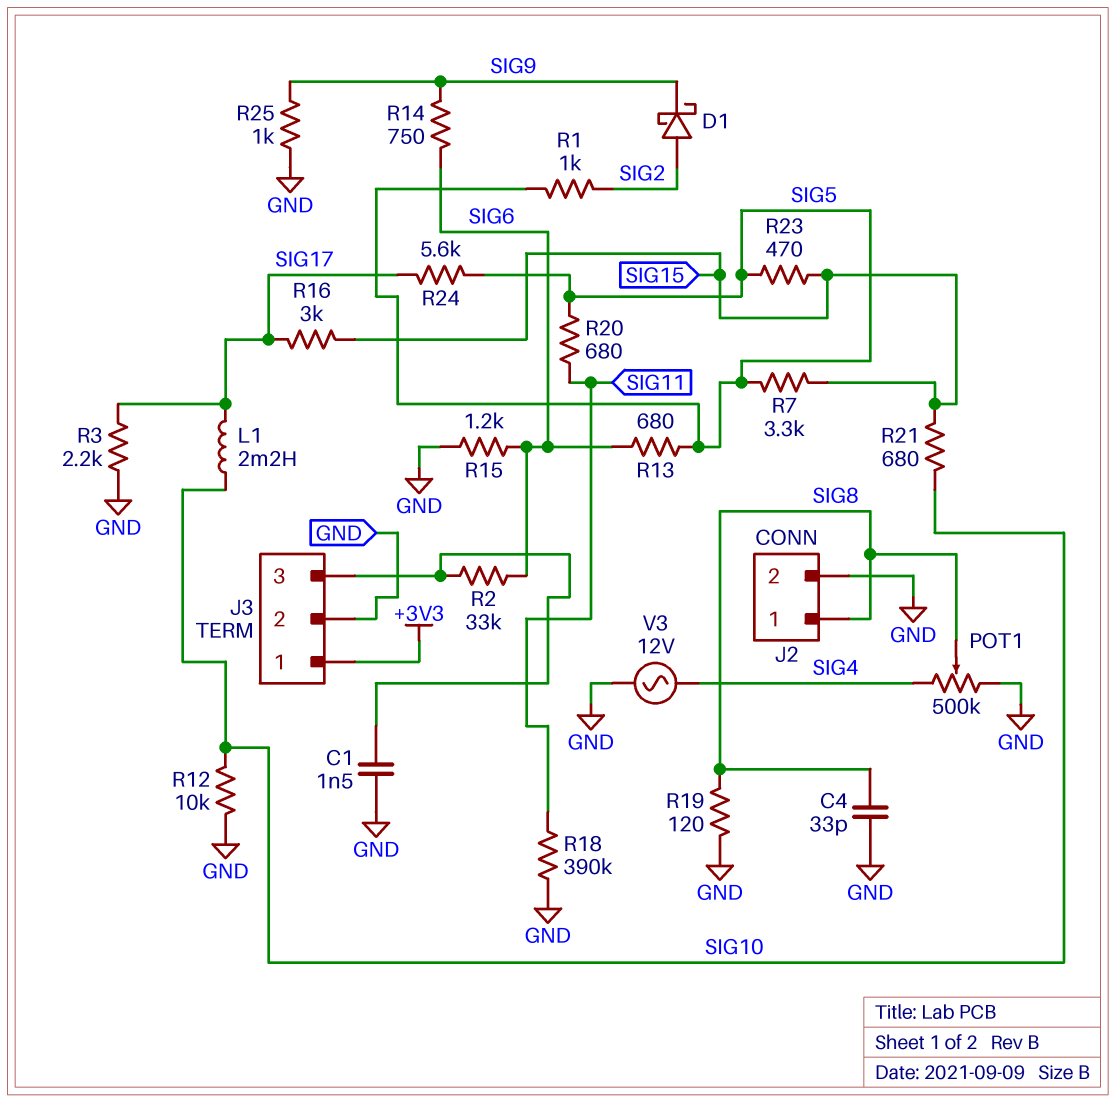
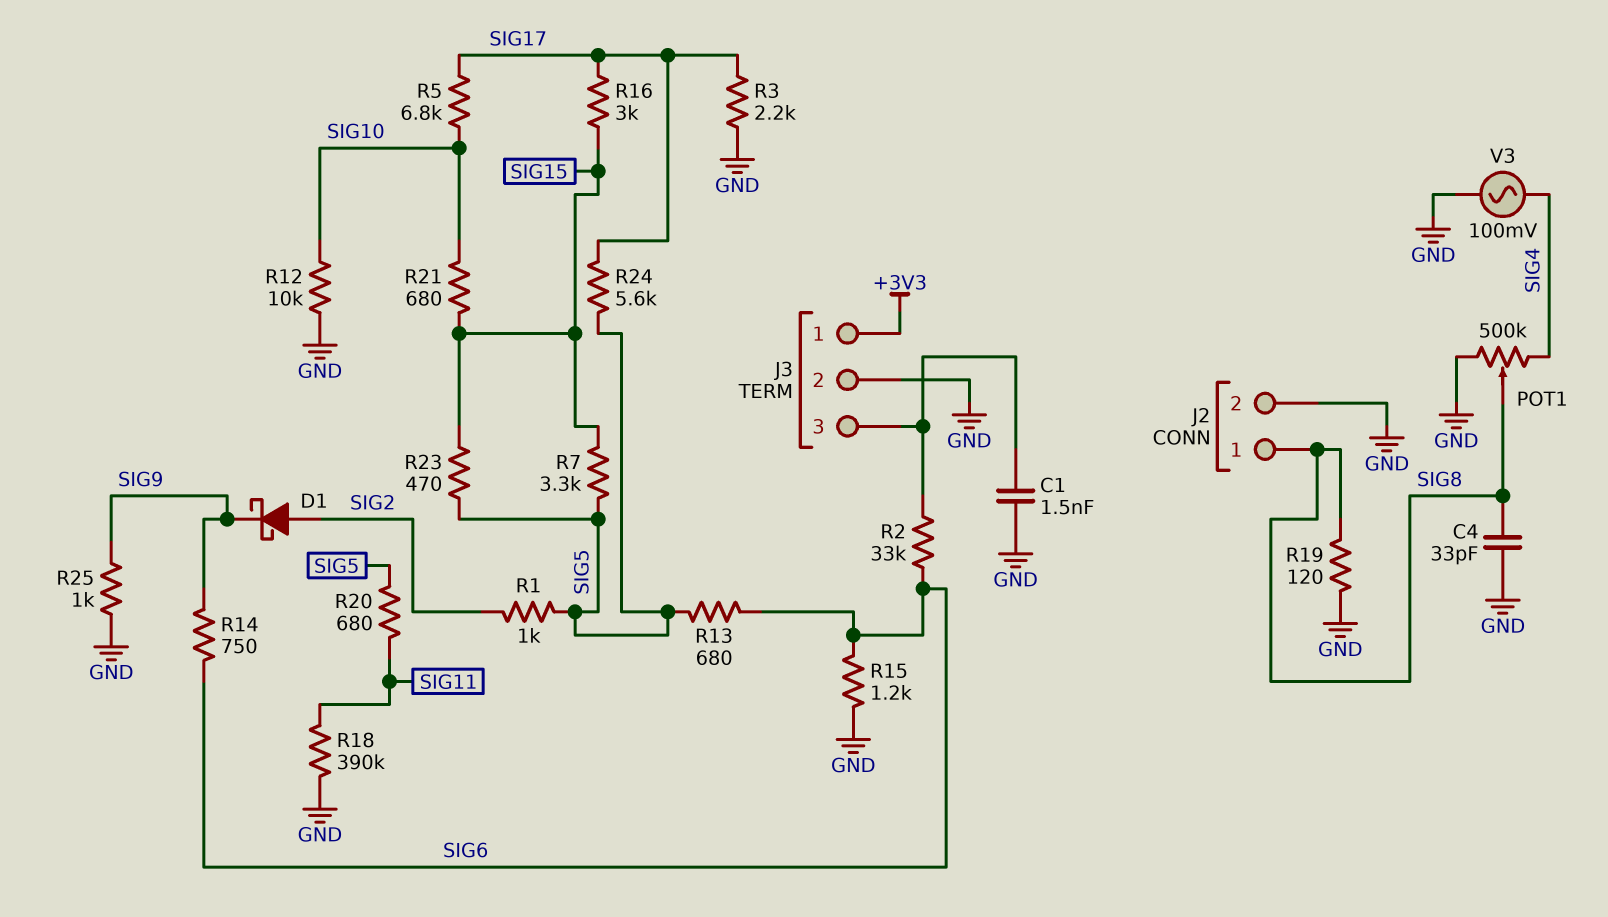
L1: 2.2mH (SIG10, SIG17) -> none
R5: none -> 6.8k (SIG10, SIG17)
V3: AC 12V (GND, SIG4) -> AC 100mV (GND, SIG4)

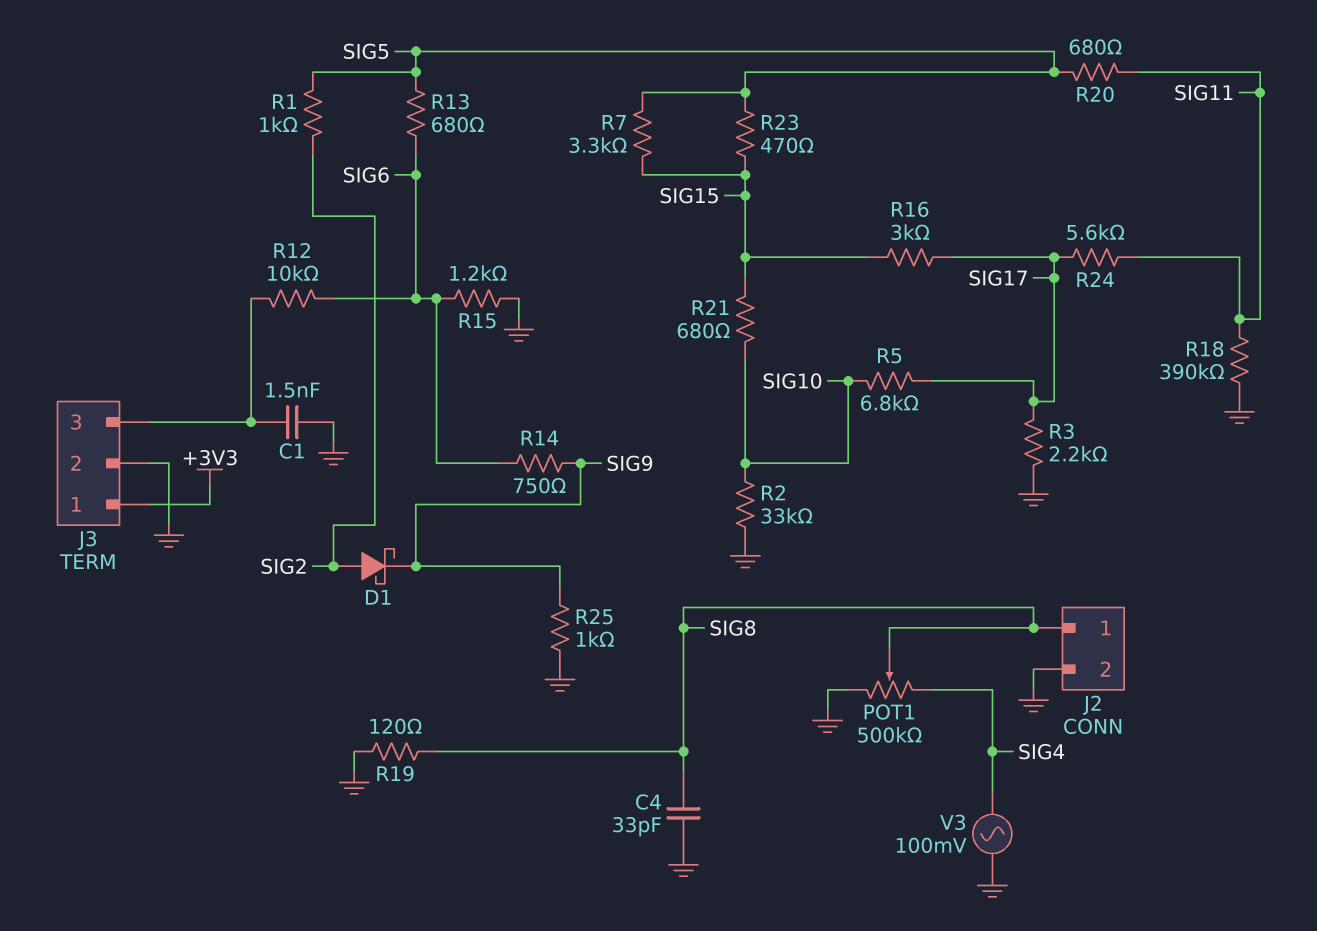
R2: 33k (J3/3, SIG6) -> 33k (GND, SIG10)
R12: 10k (GND, SIG10) -> 10k (J3/3, SIG6)
R24: 5.6k (SIG5, SIG17) -> 5.6k (SIG11, SIG17)

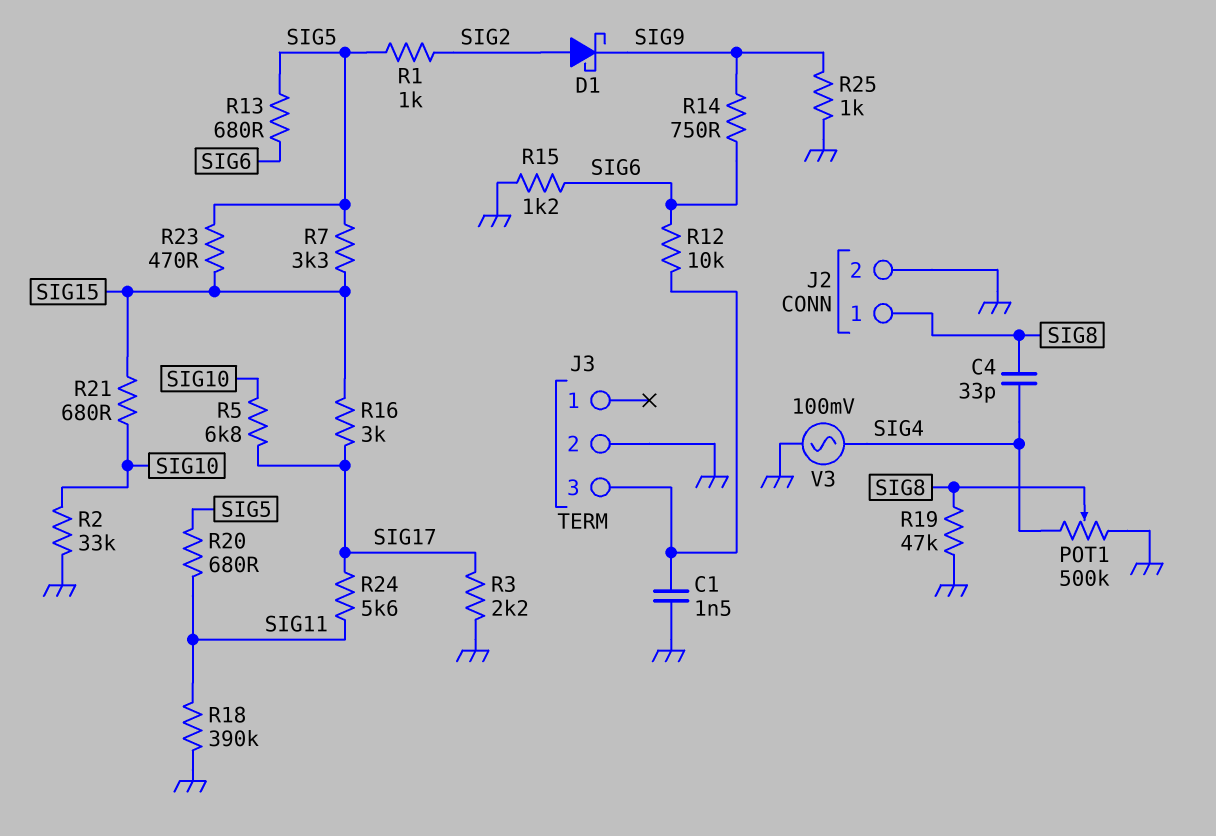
C4: 33pF (GND, SIG8) -> 33pF (SIG4, SIG8)
J3 pin 1: +3V3 -> none
R19: 120 (GND, SIG8) -> 47k (GND, SIG8)

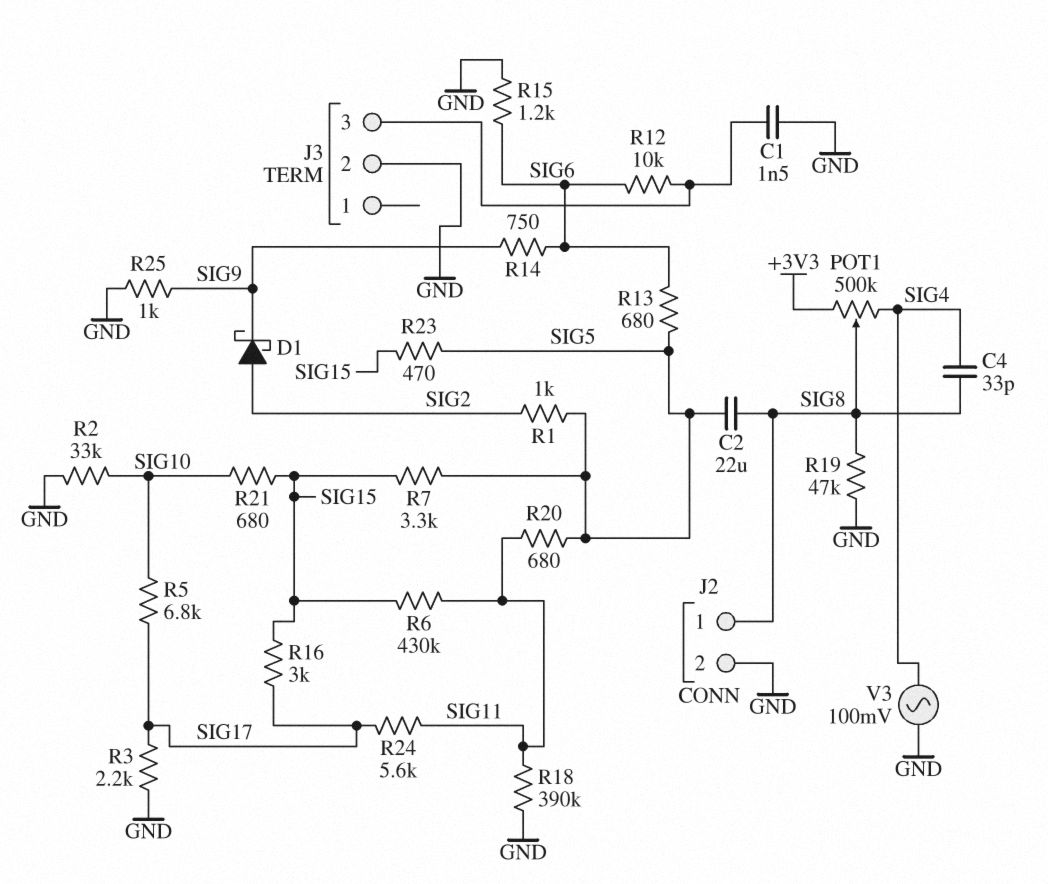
C2: none -> 22uF (SIG5, SIG8)
POT1: 500k (GND, SIG4, wiper SIG8) -> 500k (+3V3, SIG4, wiper SIG8)
R6: none -> 430k (SIG11, SIG15)

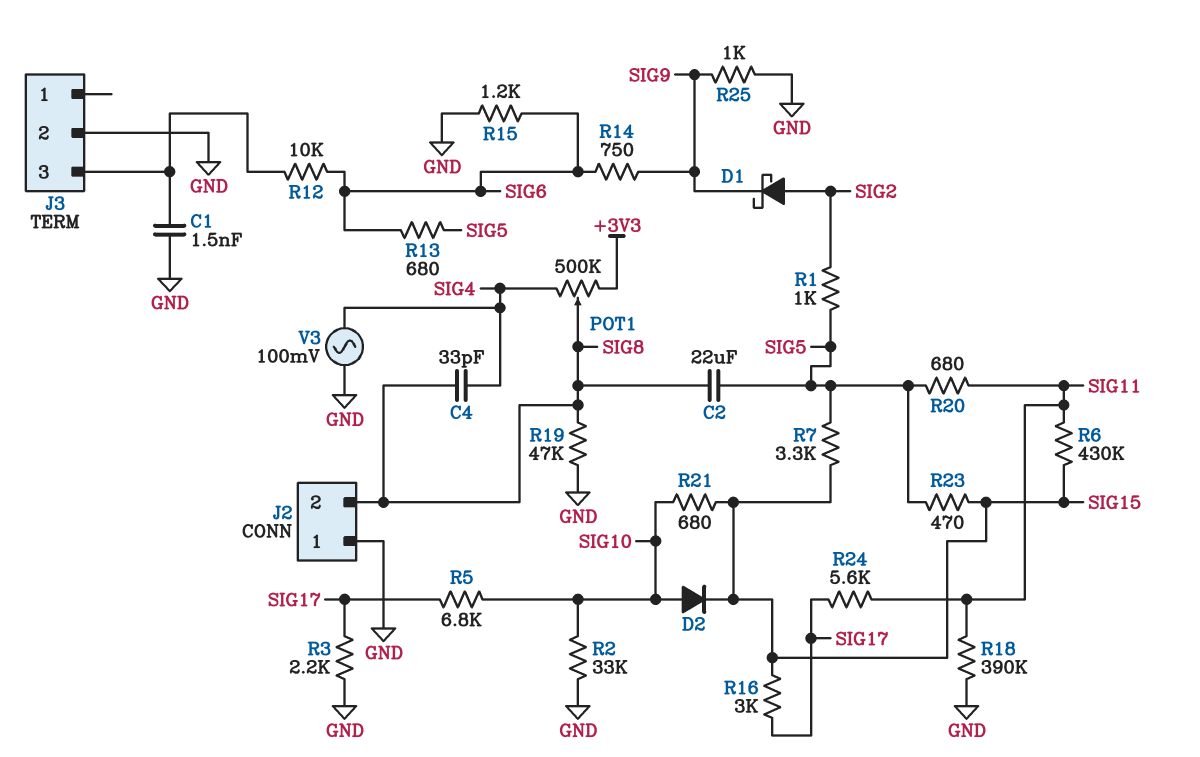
D2: none -> diode (A SIG10, K SIG15)
J2 pin 1: SIG8 -> GND
J2 pin 2: GND -> SIG8

